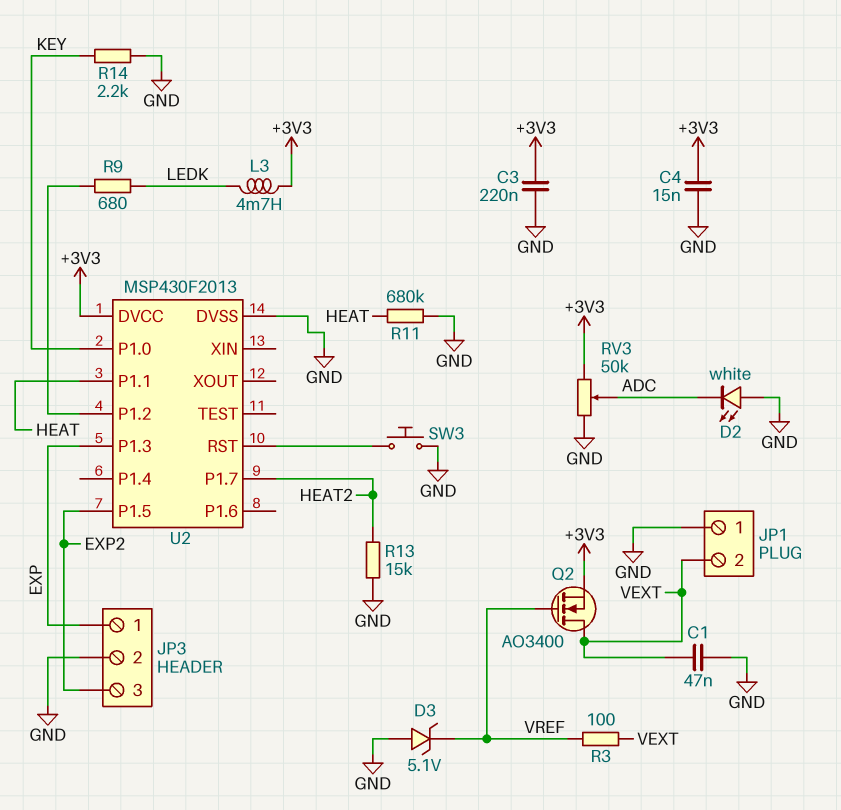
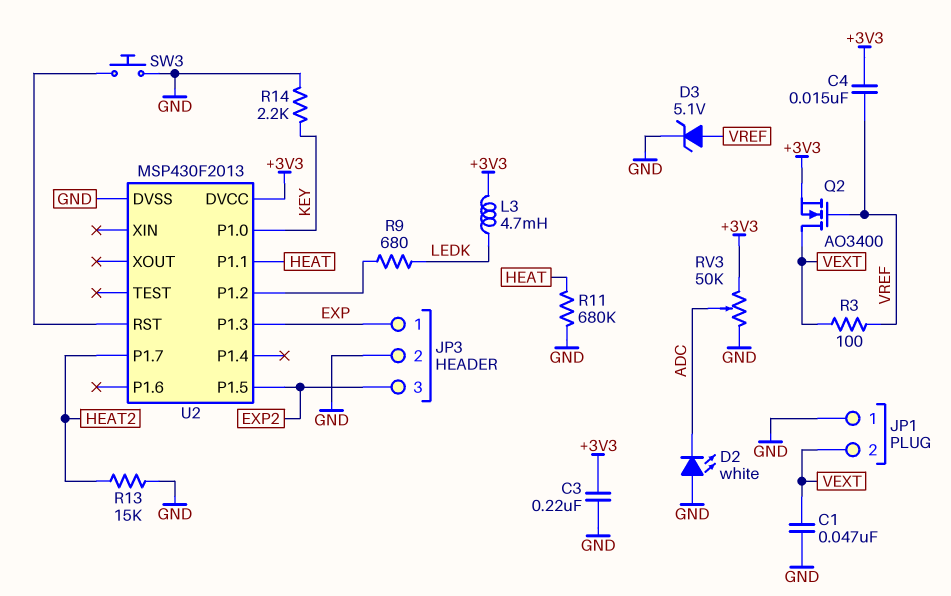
C4: 15nF (+3V3, GND) -> 15nF (+3V3, VREF)
D3: zener 5.1V (A GND, K VREF) -> zener 5.1V (A VREF, K GND)

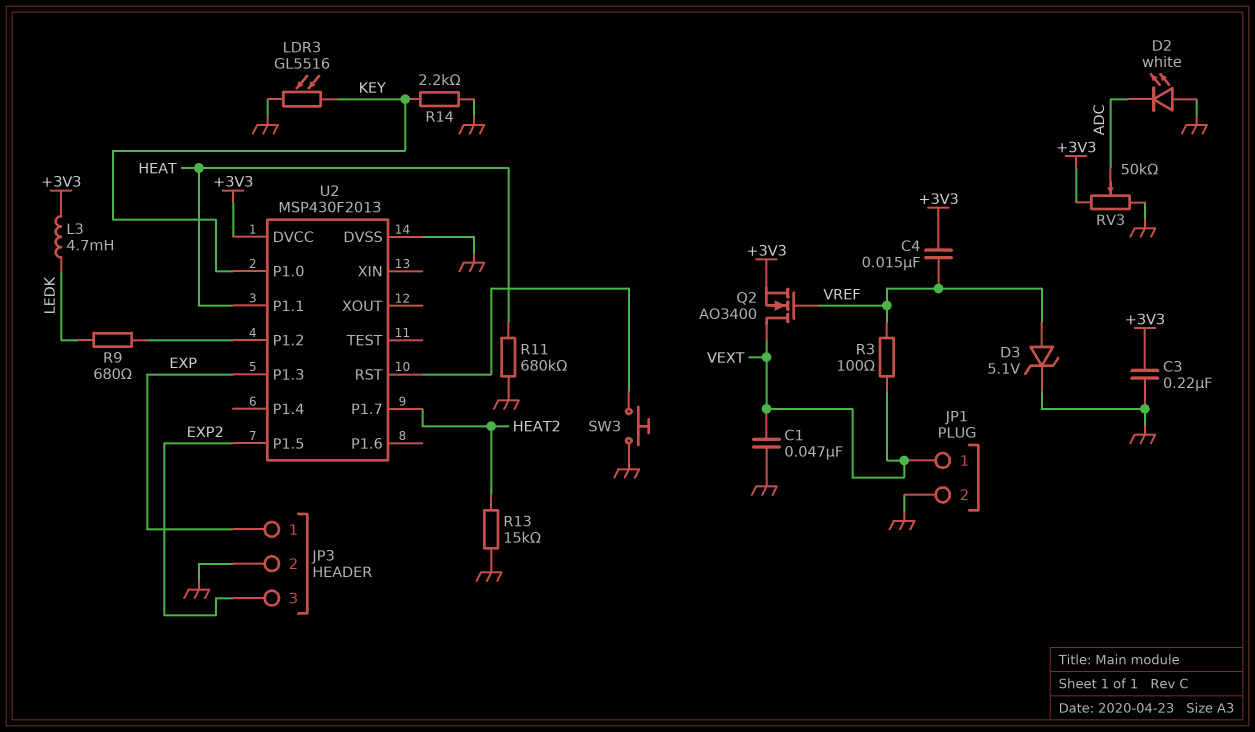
JP1 pin 1: GND -> VEXT
JP1 pin 2: VEXT -> GND
LDR3: none -> GL5516 (GND, KEY)

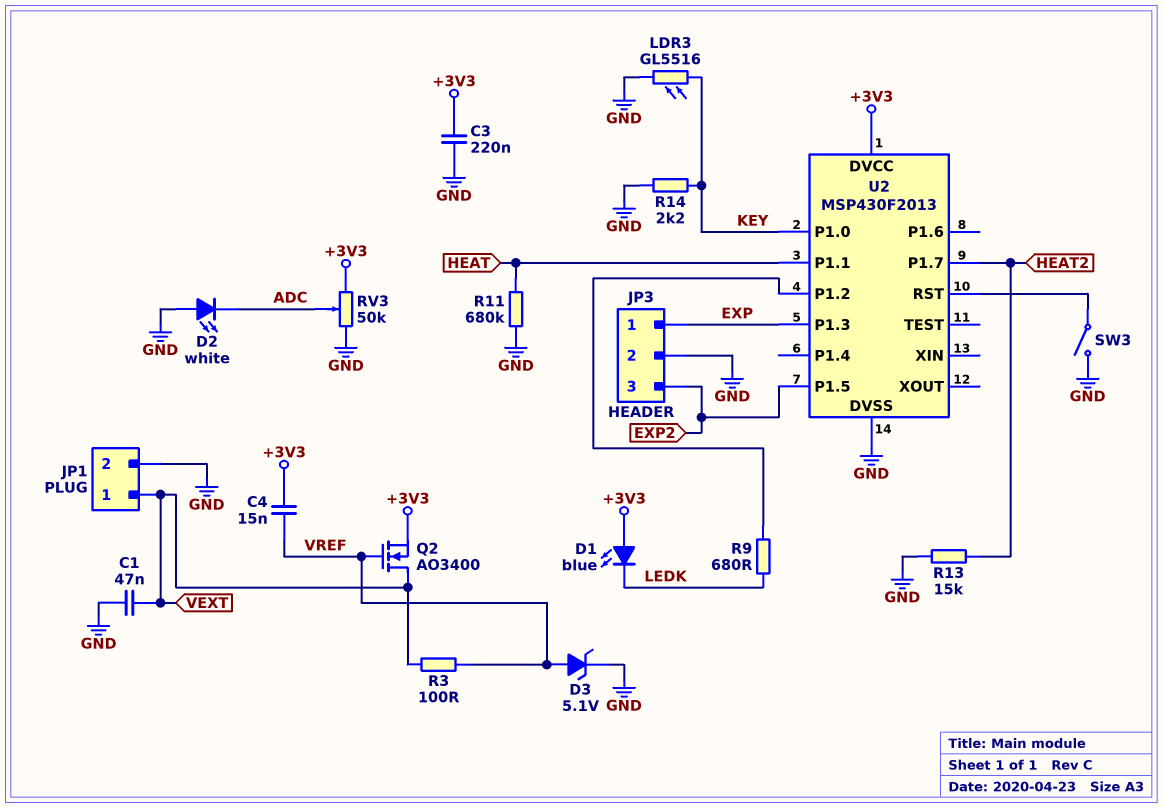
D1: none -> LED blue (A +3V3, K LEDK)
L3: 4.7mH (+3V3, LEDK) -> none
SW3: button (GND, U2/RST) -> switch (GND, U2/RST)

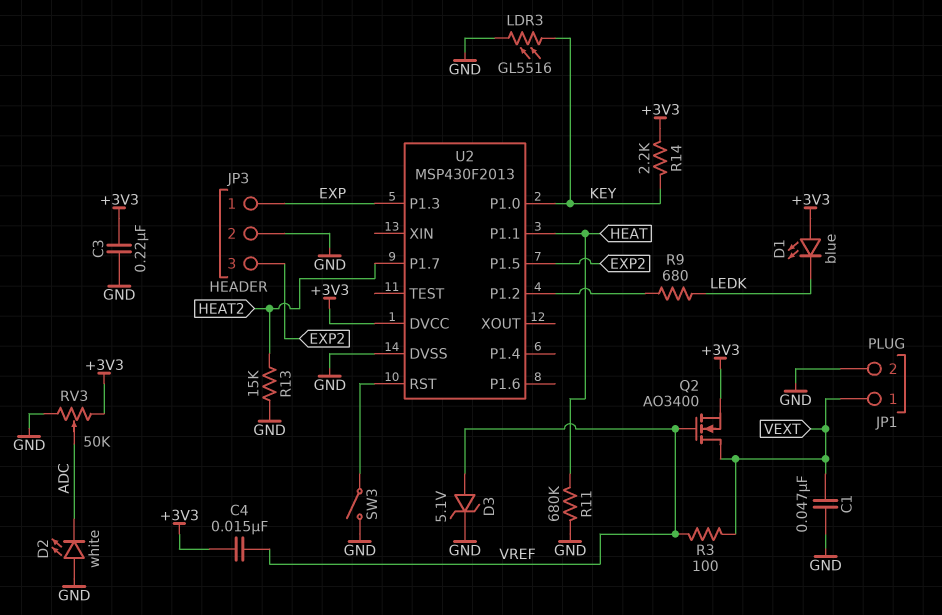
R14: 2.2k (GND, KEY) -> 2.2k (+3V3, KEY)

